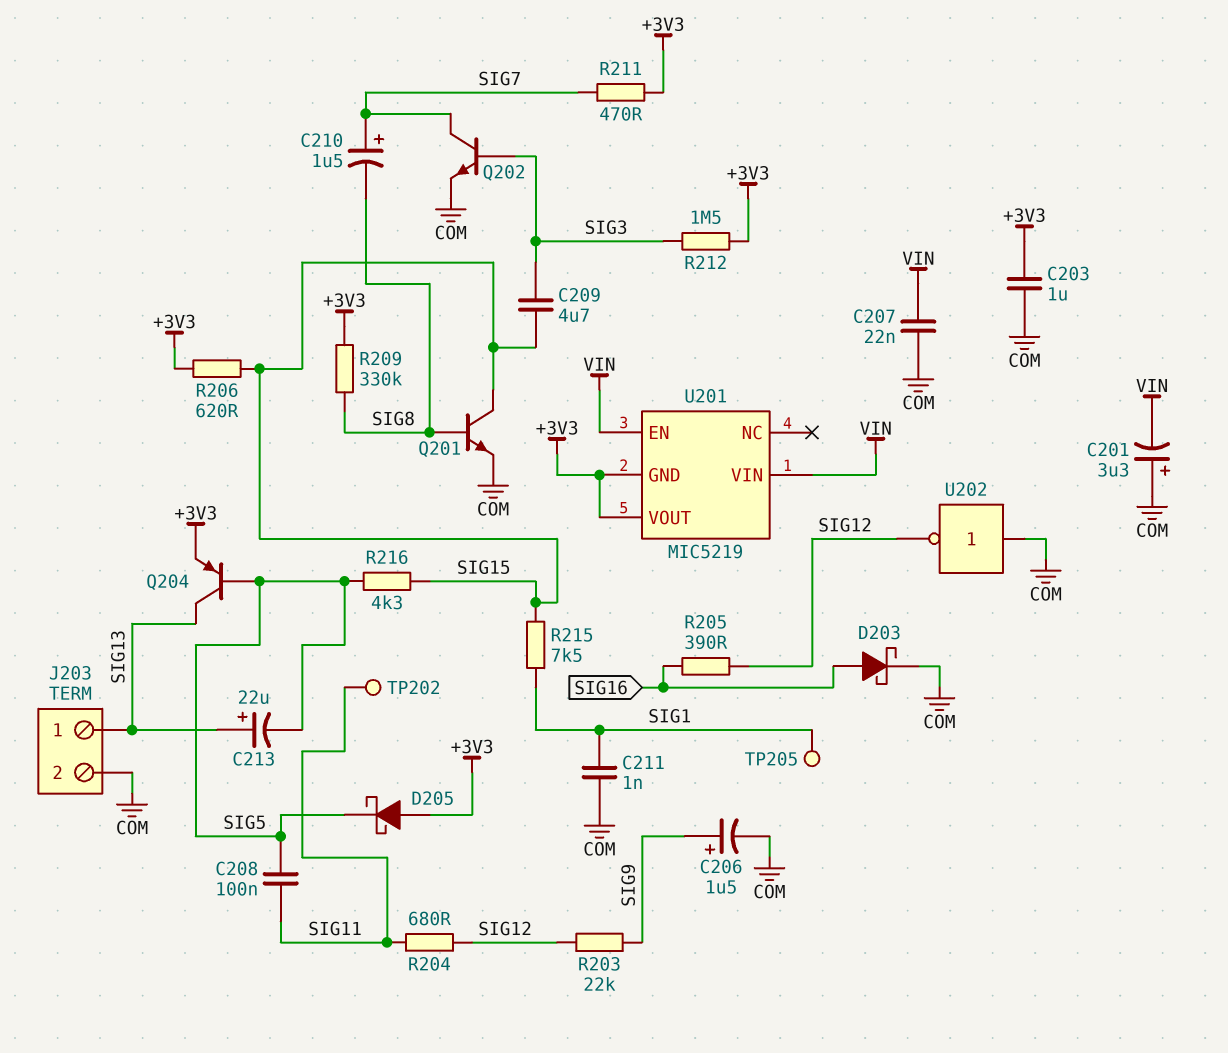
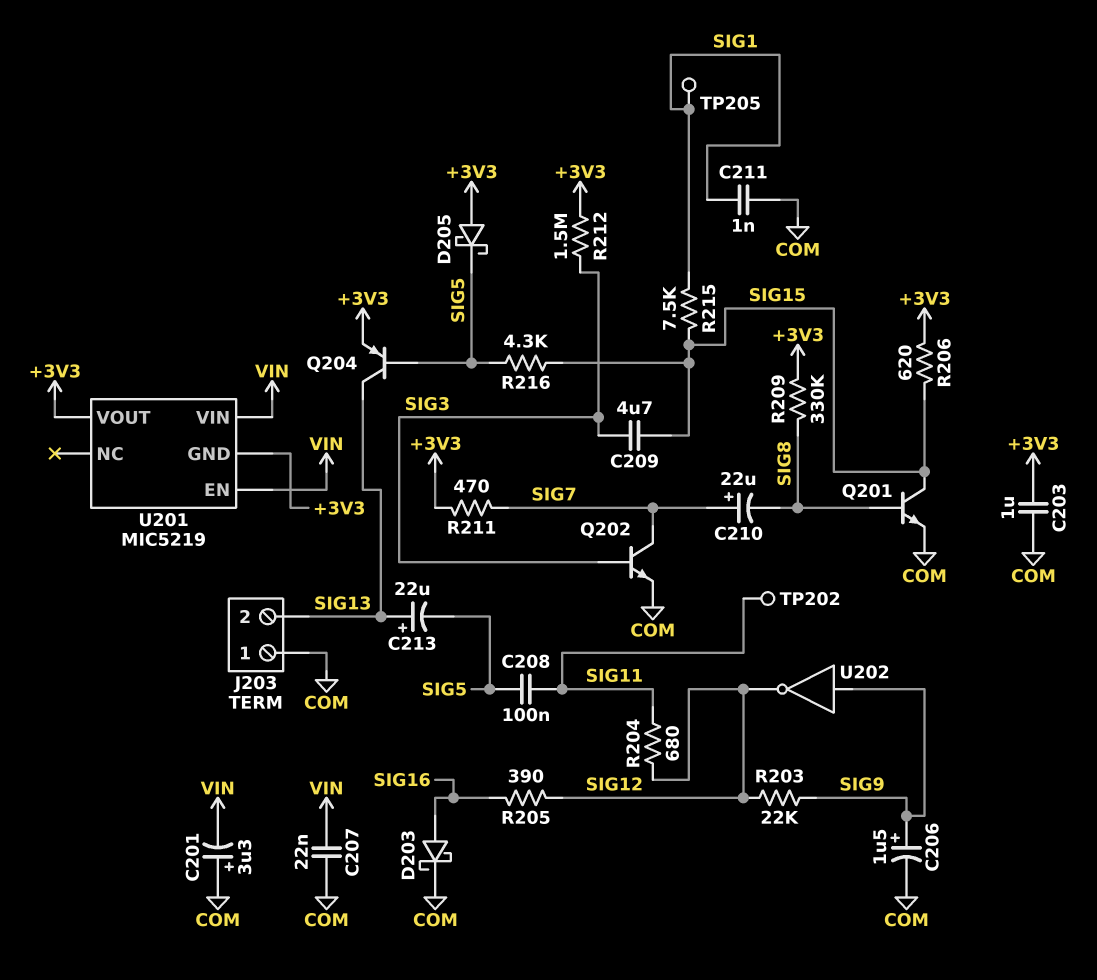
C210: 1.5uF (plus SIG7, minus SIG8) -> 22uF (plus SIG7, minus SIG8)
J203 pin 1: SIG13 -> COM
J203 pin 2: COM -> SIG13
U202: NOT (in COM, out SIG12) -> NOT (in SIG9, out SIG12)

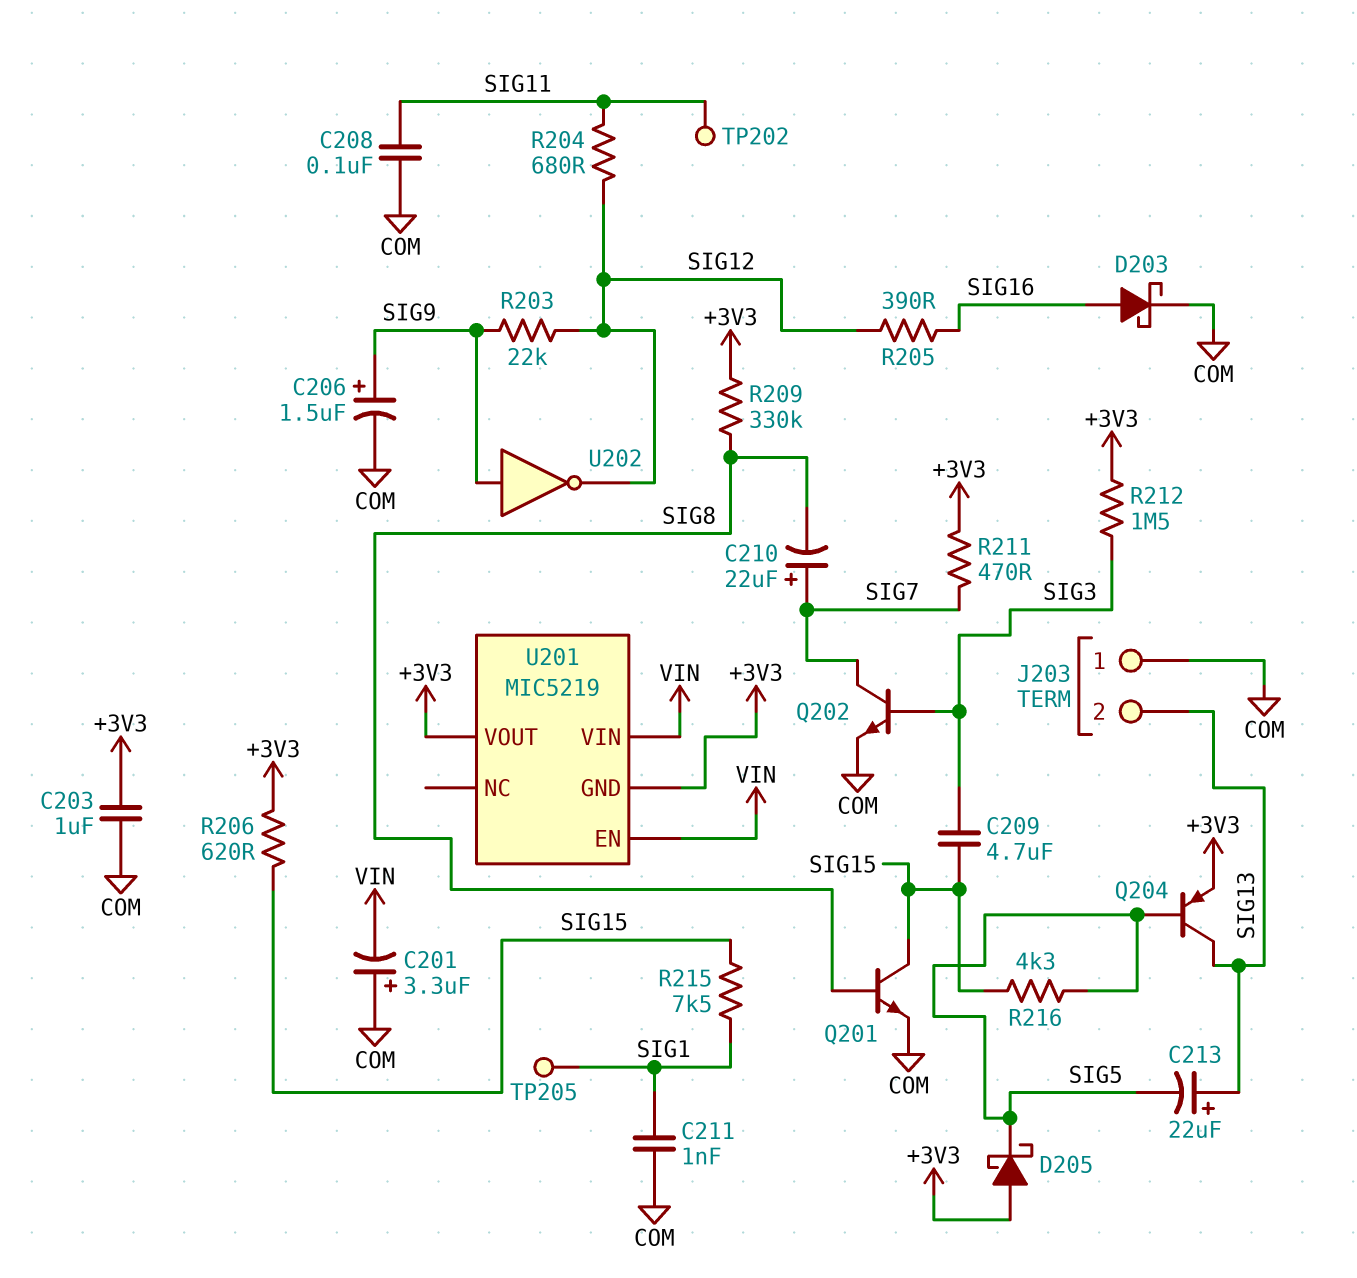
C207: 22nF (COM, VIN) -> none
C208: 100nF (SIG5, SIG11) -> 100nF (COM, SIG11)

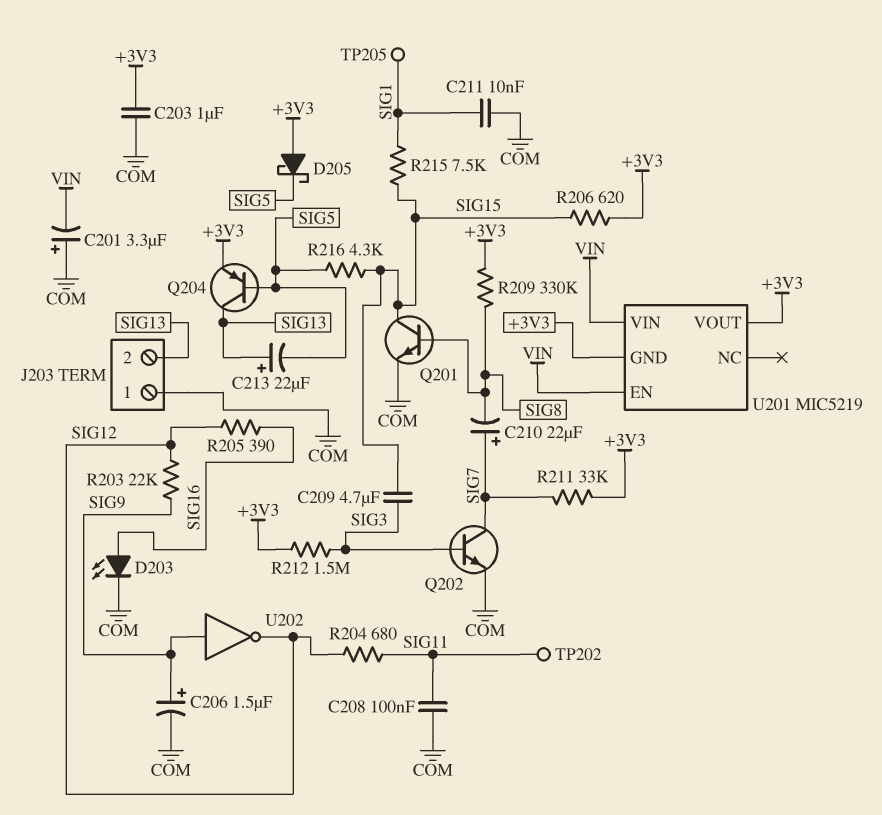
C211: 1nF (COM, SIG1) -> 10nF (COM, SIG1)
D203: schottky (A SIG16, K COM) -> LED (A SIG16, K COM)
R211: 470 (+3V3, SIG7) -> 33k (+3V3, SIG7)

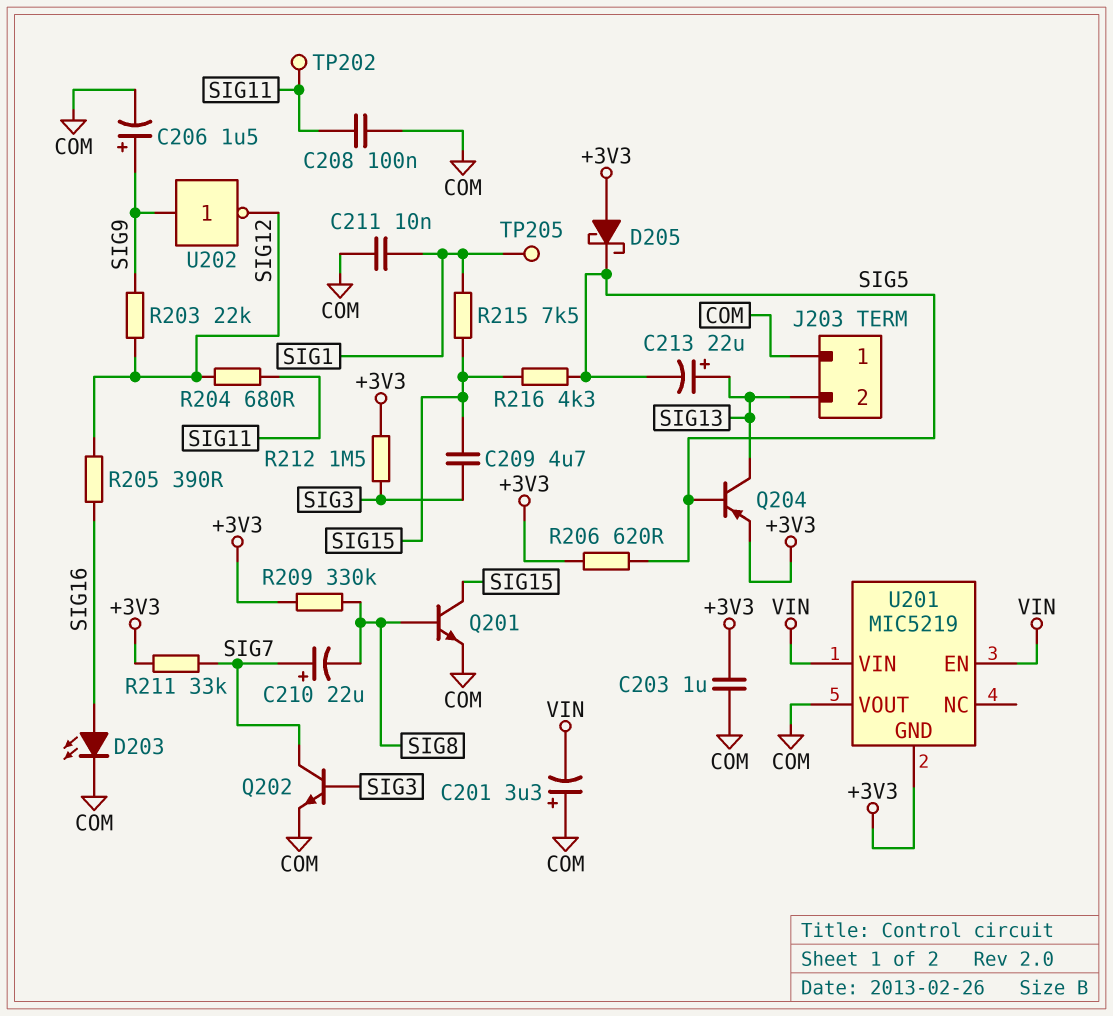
R206: 620 (+3V3, SIG15) -> 620 (+3V3, SIG5)
U201 pin VOUT: +3V3 -> COM

